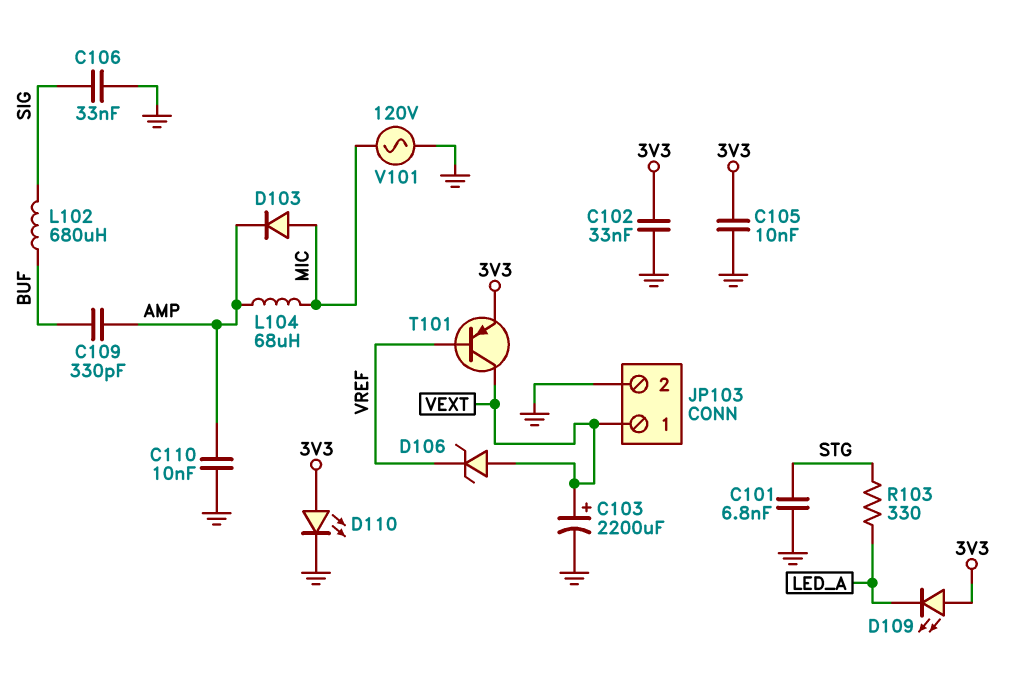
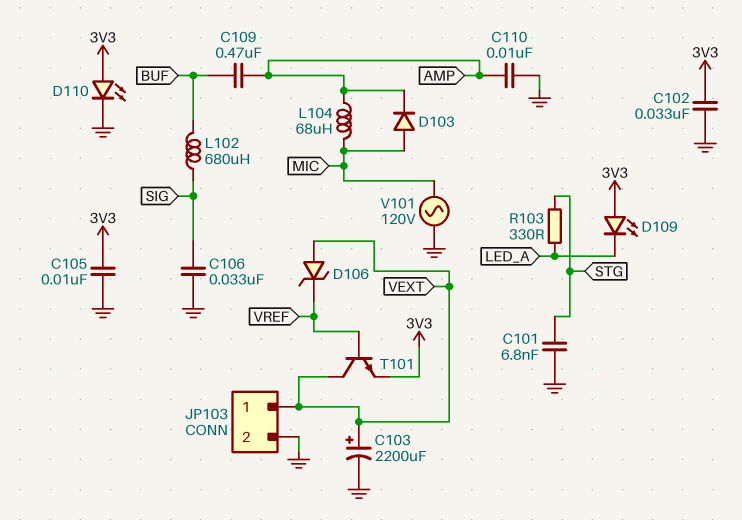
C109: 330pF (AMP, BUF) -> 470nF (AMP, BUF)
T101: PNP (B VREF, C VEXT, E 3V3) -> NPN (B VREF, C VEXT, E 3V3)

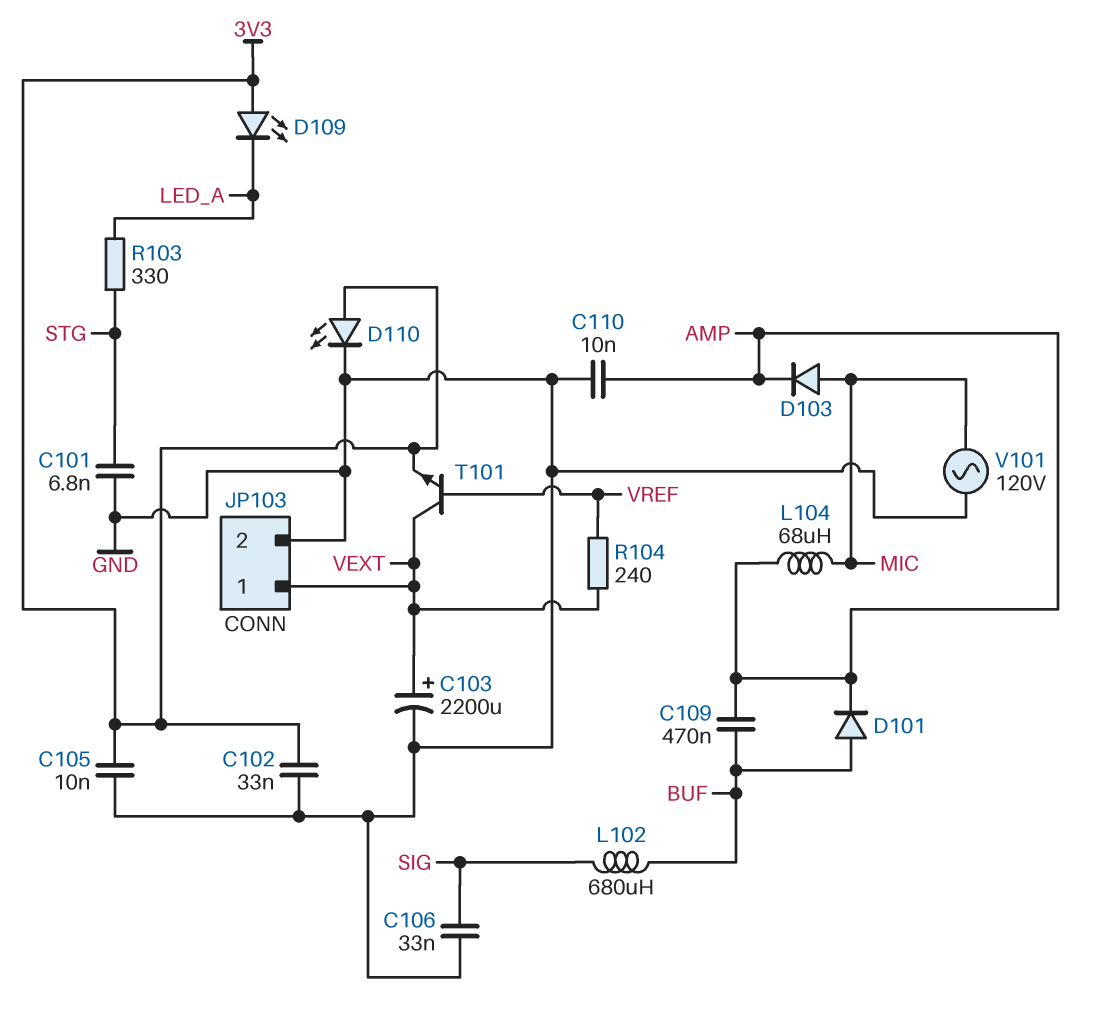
D101: none -> diode (A BUF, K AMP)
D106: zener (A VEXT, K VREF) -> none
R104: none -> 240 (VEXT, VREF)

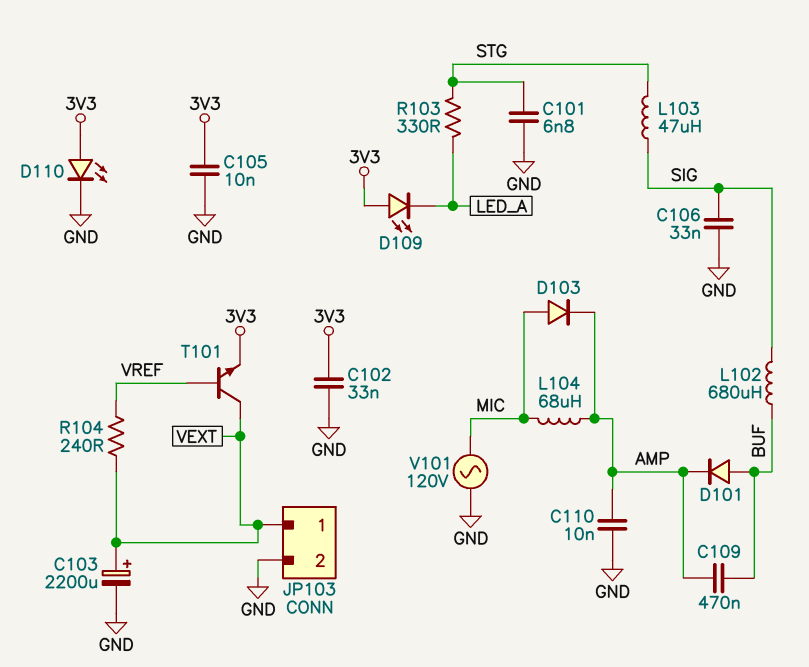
L103: none -> 47uH (SIG, STG)

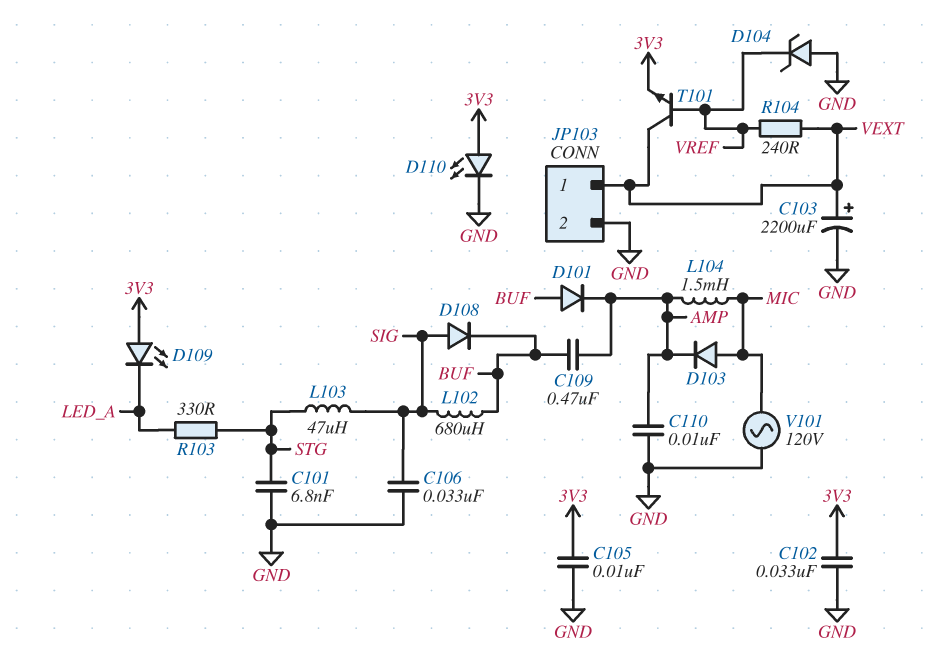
D104: none -> zener (A GND, K VREF)
D108: none -> diode (A SIG, K BUF)
L104: 68uH (AMP, MIC) -> 1.5mH (AMP, MIC)

